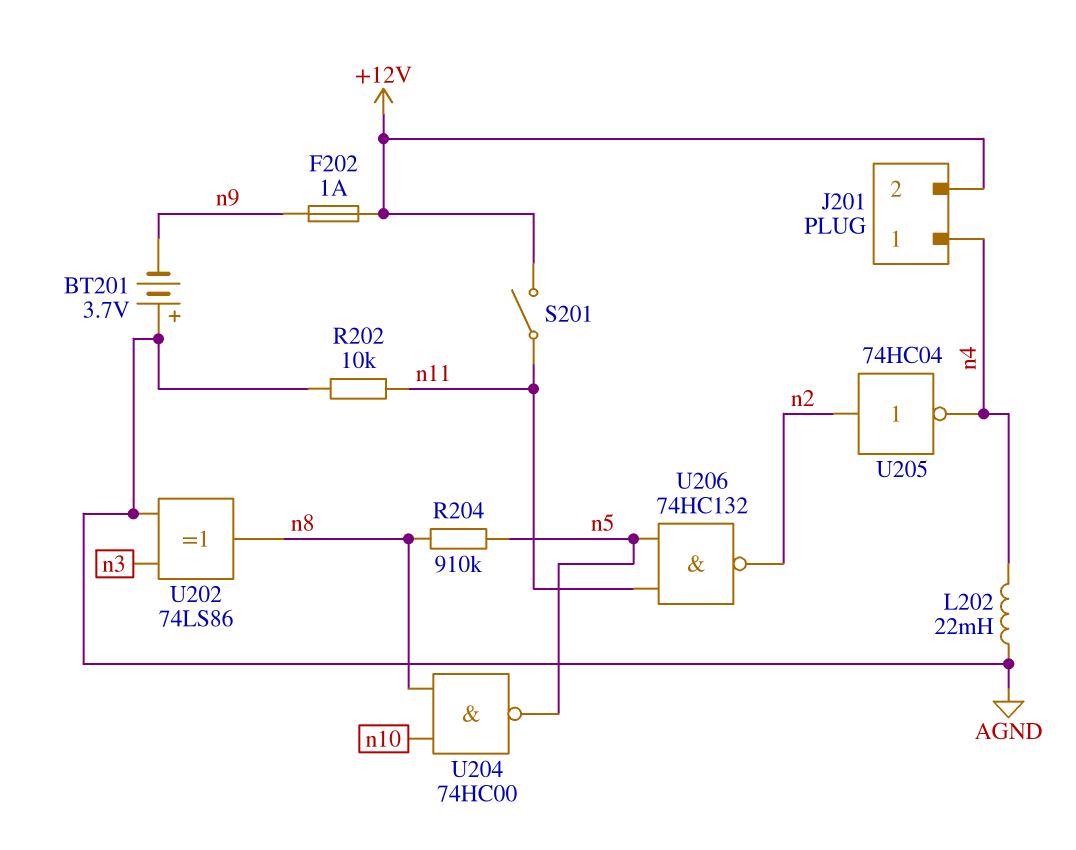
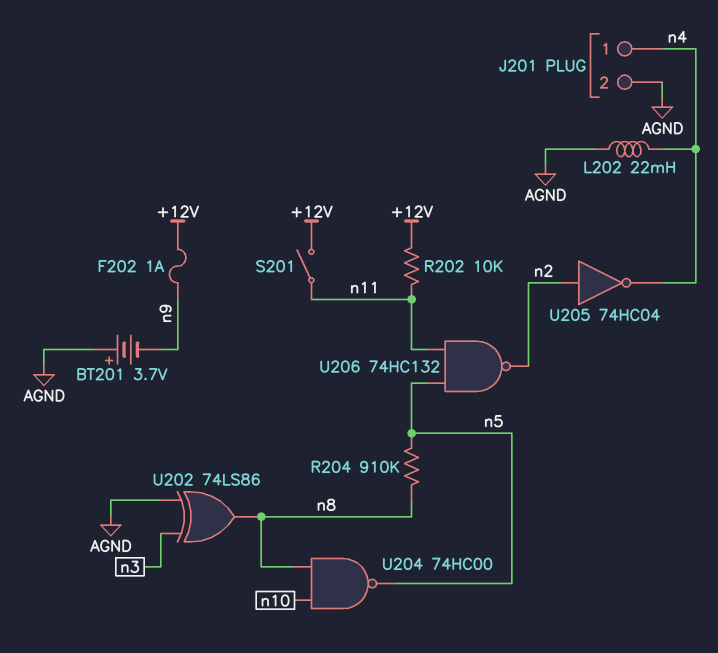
J201 pin 2: +12V -> AGND
R202: 10k (AGND, n11) -> 10k (+12V, n11)

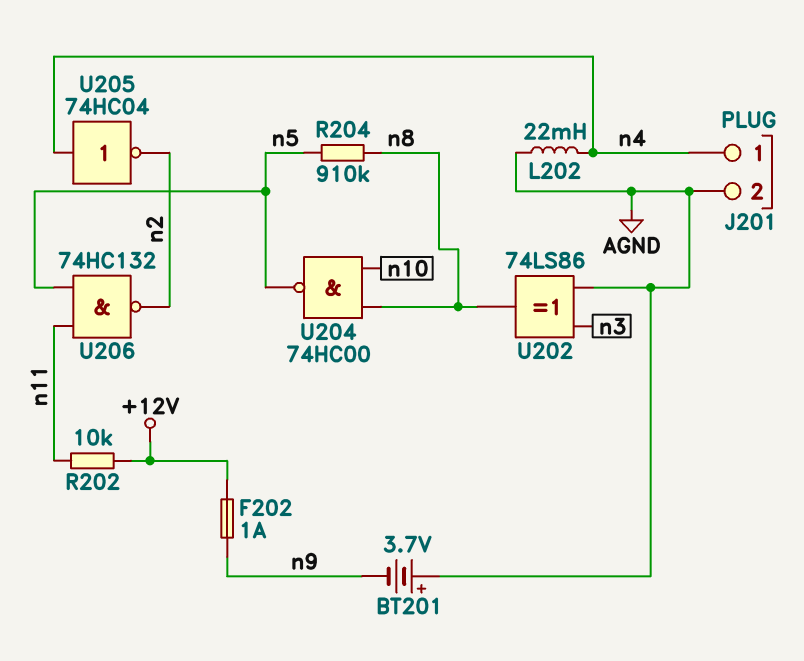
S201: switch (+12V, n11) -> none
U205: NOT 74HC04 (in n2, out n4) -> NOT 74HC04 (in n4, out n2)

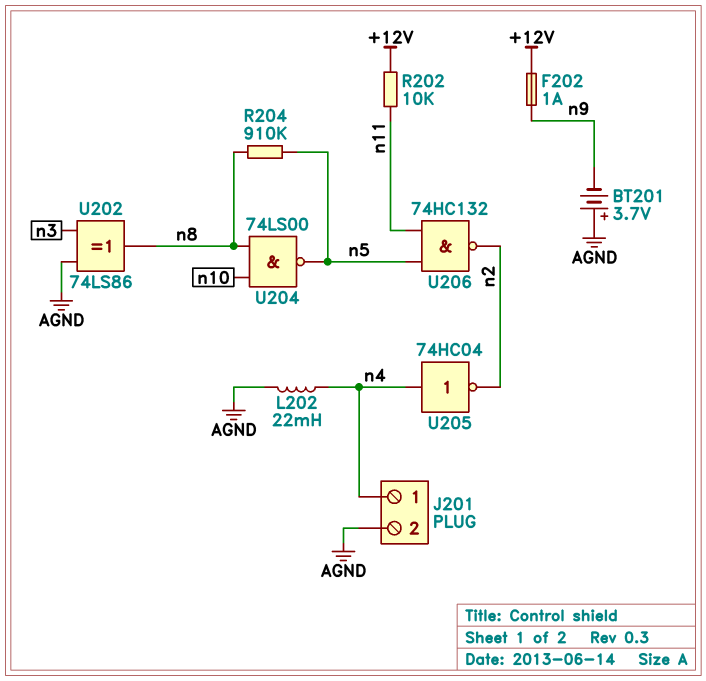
U204: NAND 74HC00 (in n8, in n10, out n5) -> NAND 74LS00 (in n8, in n10, out n5)

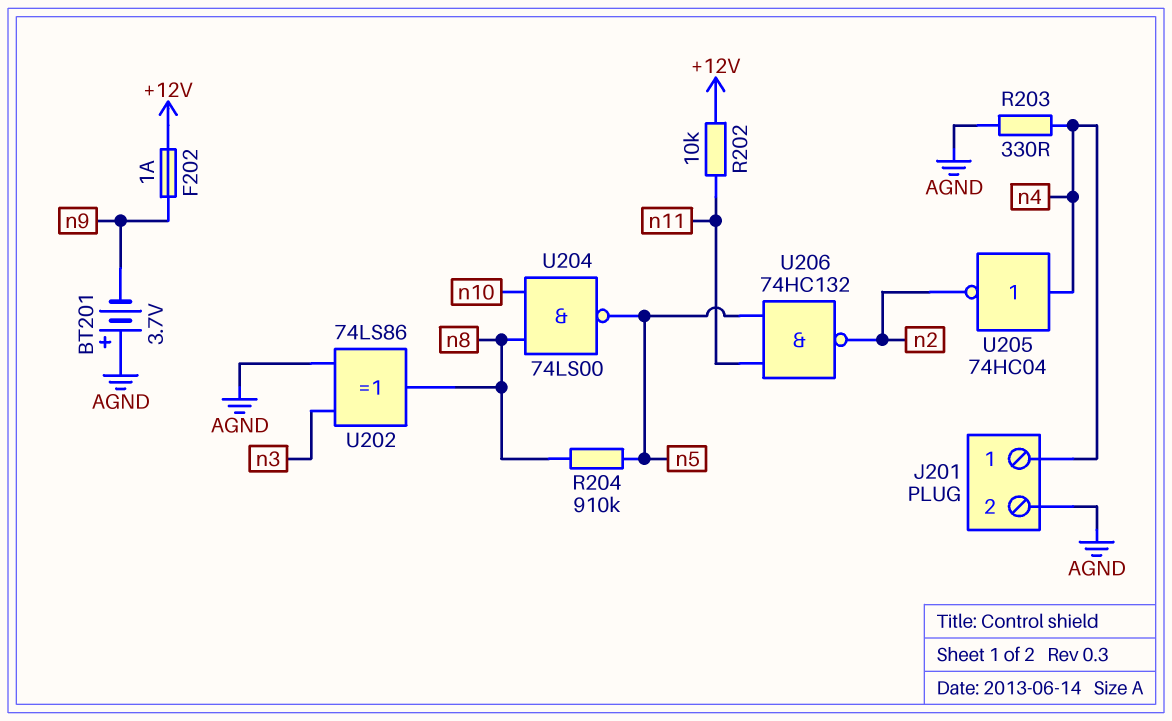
L202: 22mH (AGND, n4) -> none
R203: none -> 330 (AGND, n4)

